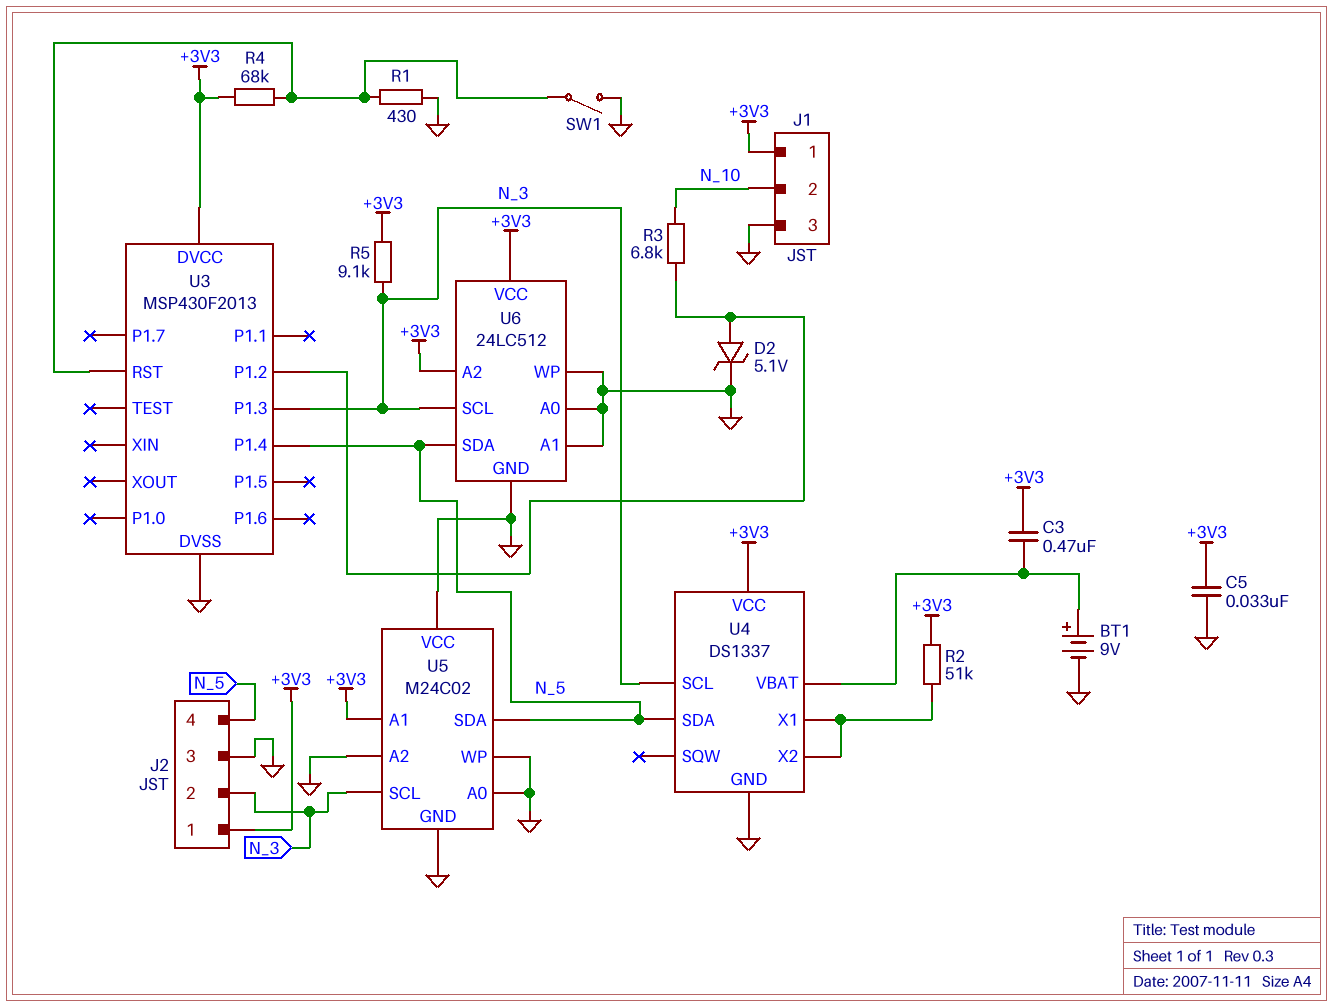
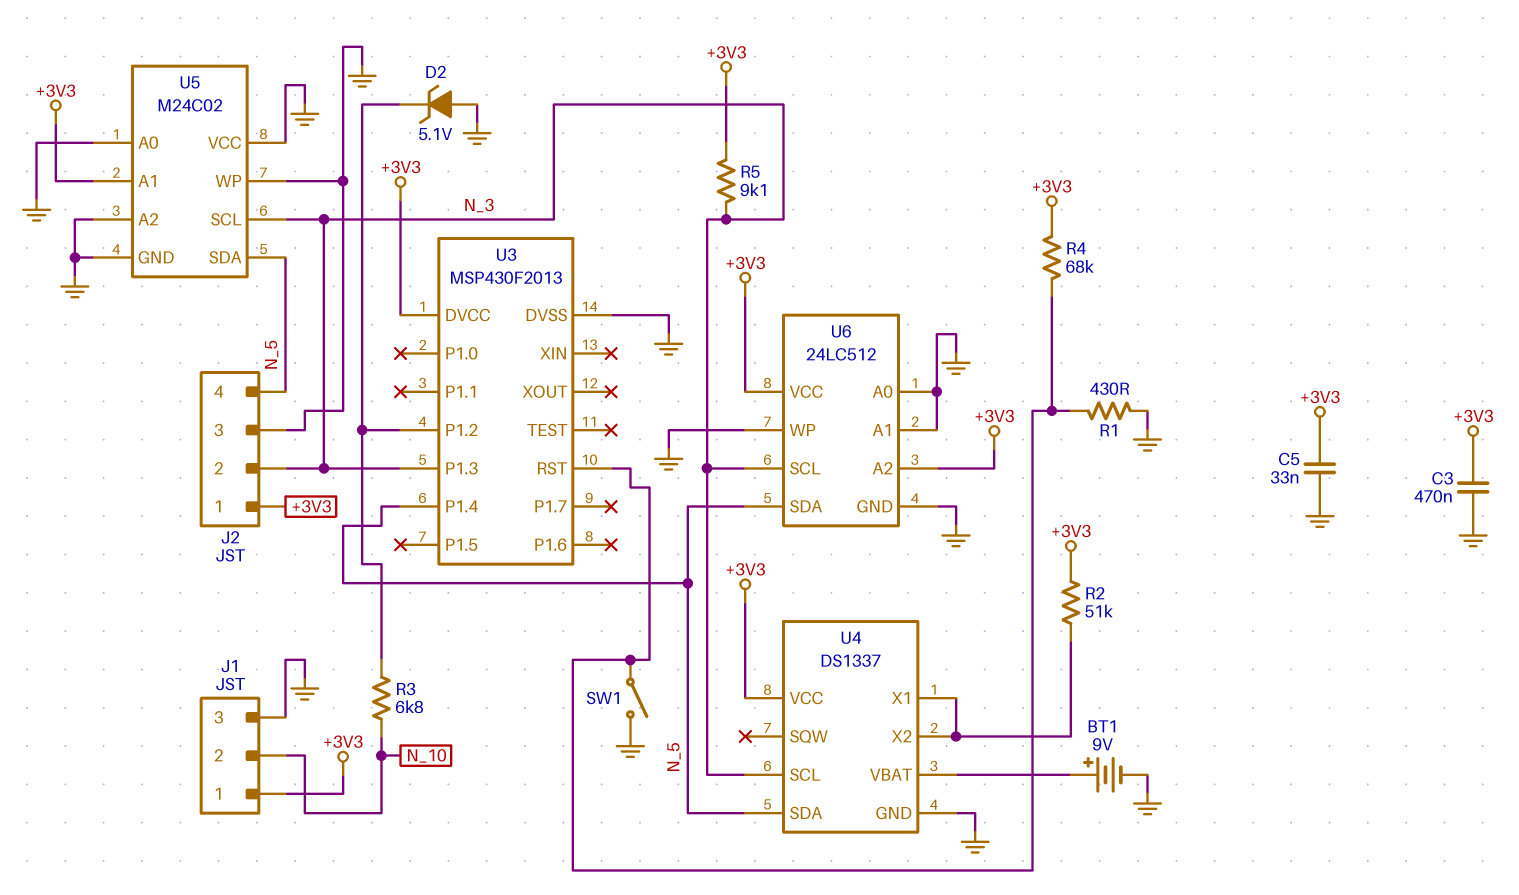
C3: 470nF (+3V3, U4/VBAT) -> 470nF (+3V3, GND)
D2: zener 5.1V (A U3/P1.2, K GND) -> zener 5.1V (A GND, K U3/P1.2)

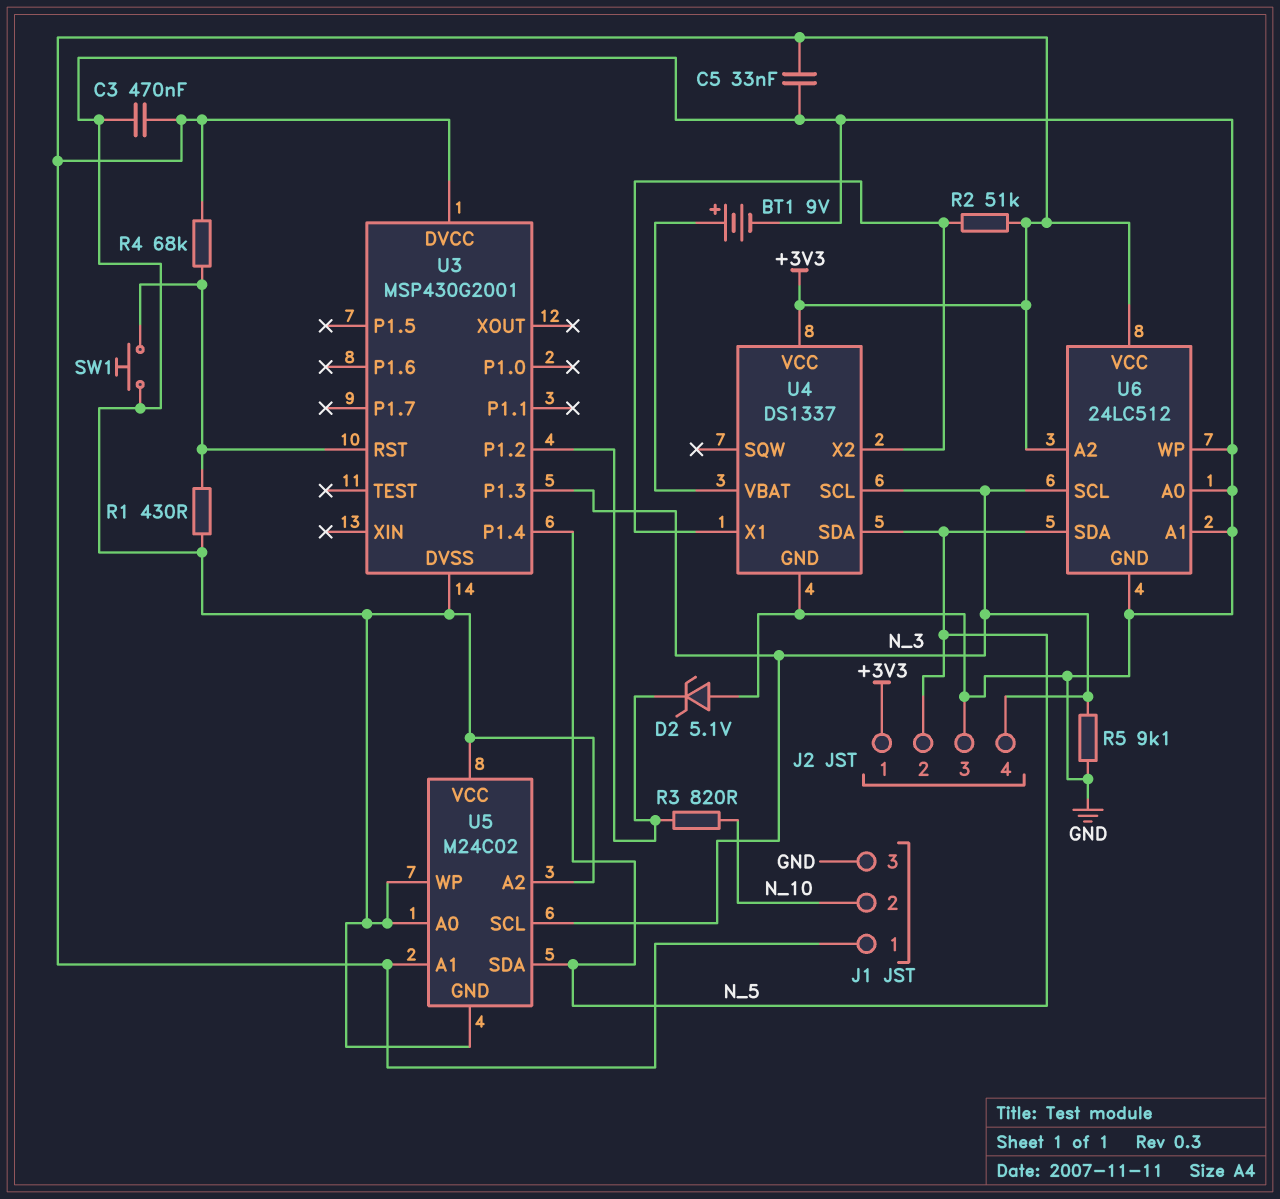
J2 pin 2: N_3 -> N_5
J2 pin 4: N_5 -> N_3
R3: 6.8k (N_10, U3/P1.2) -> 820 (N_10, U3/P1.2)
R5: 9.1k (+3V3, N_3) -> 9.1k (GND, N_3)
SW1: switch (GND, U3/RST) -> button (GND, U3/RST)
U3: MSP430F2013 -> MSP430G2001

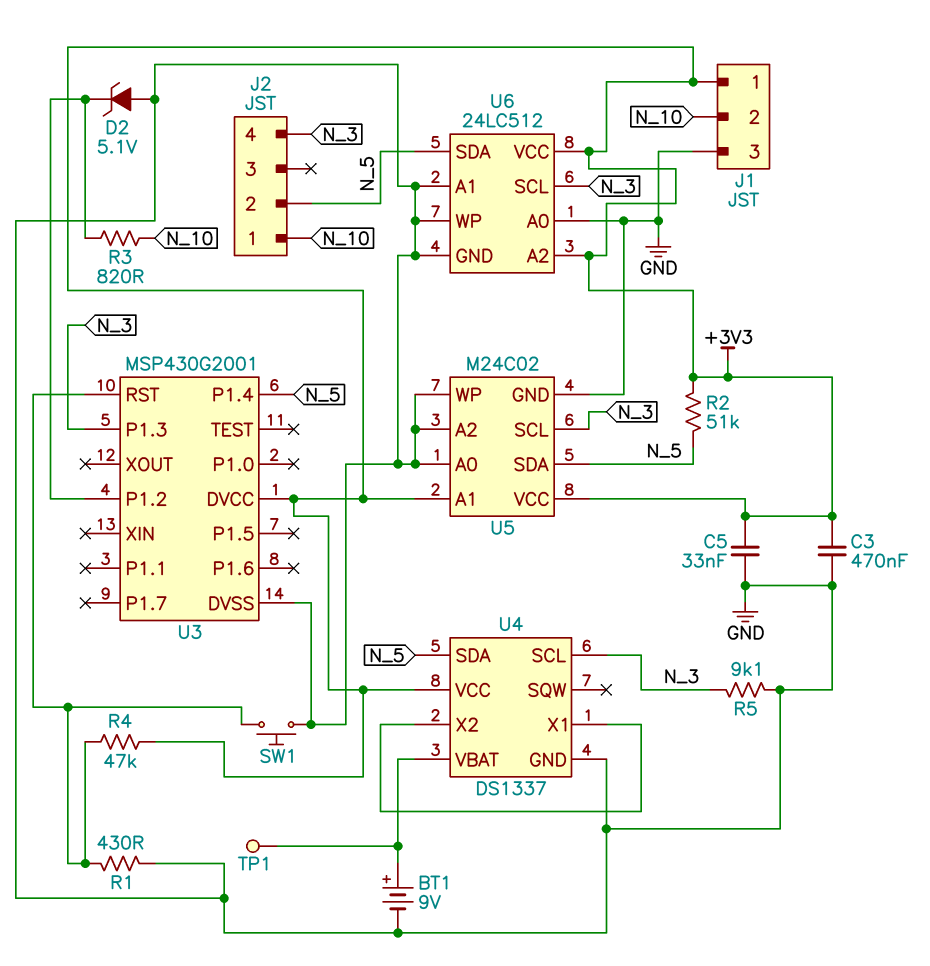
J2 pin 1: +3V3 -> N_10
J2 pin 3: GND -> none
R2: 51k (+3V3, U4/X1) -> 51k (+3V3, N_5)
R4: 68k (+3V3, U3/RST) -> 47k (+3V3, U3/RST)
TP1: none -> test point (U4/VBAT)
U5 pin VCC: GND -> +3V3

